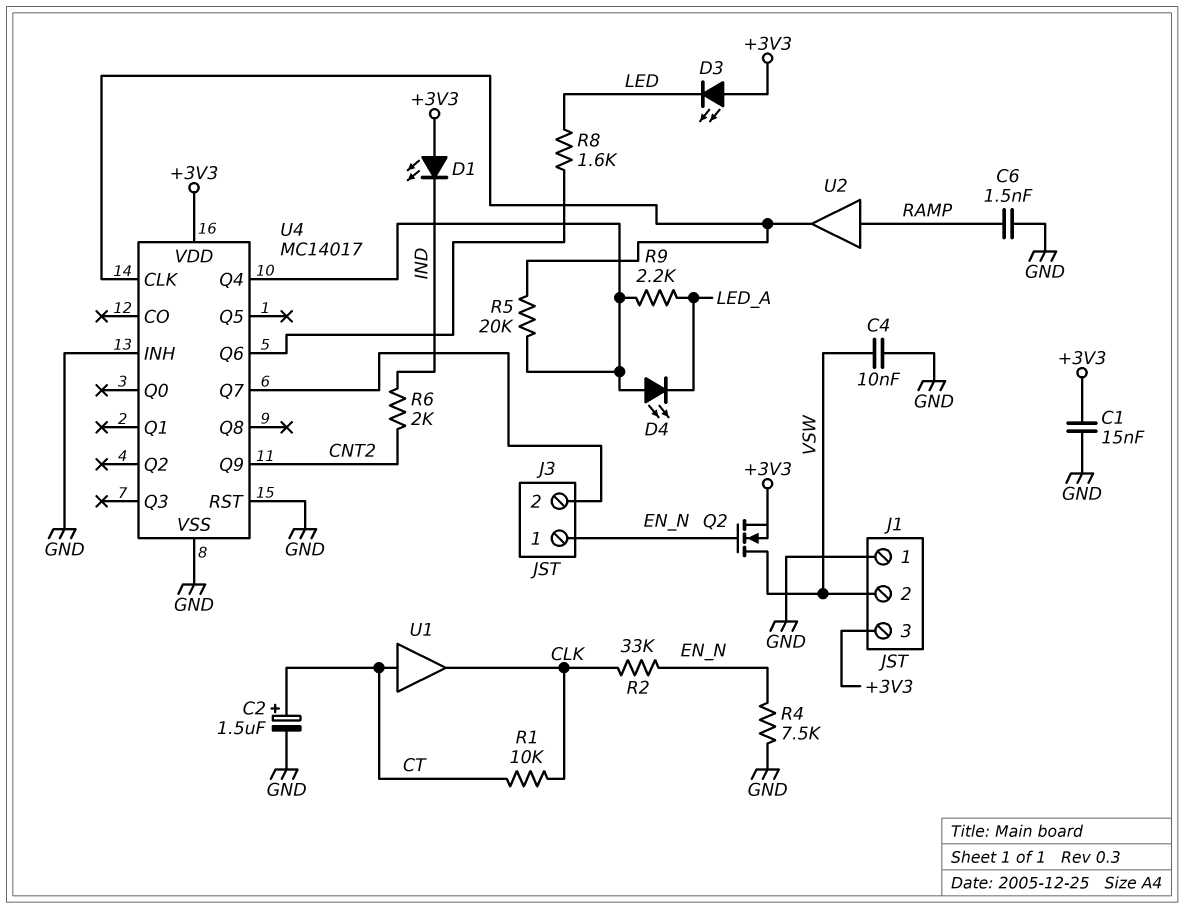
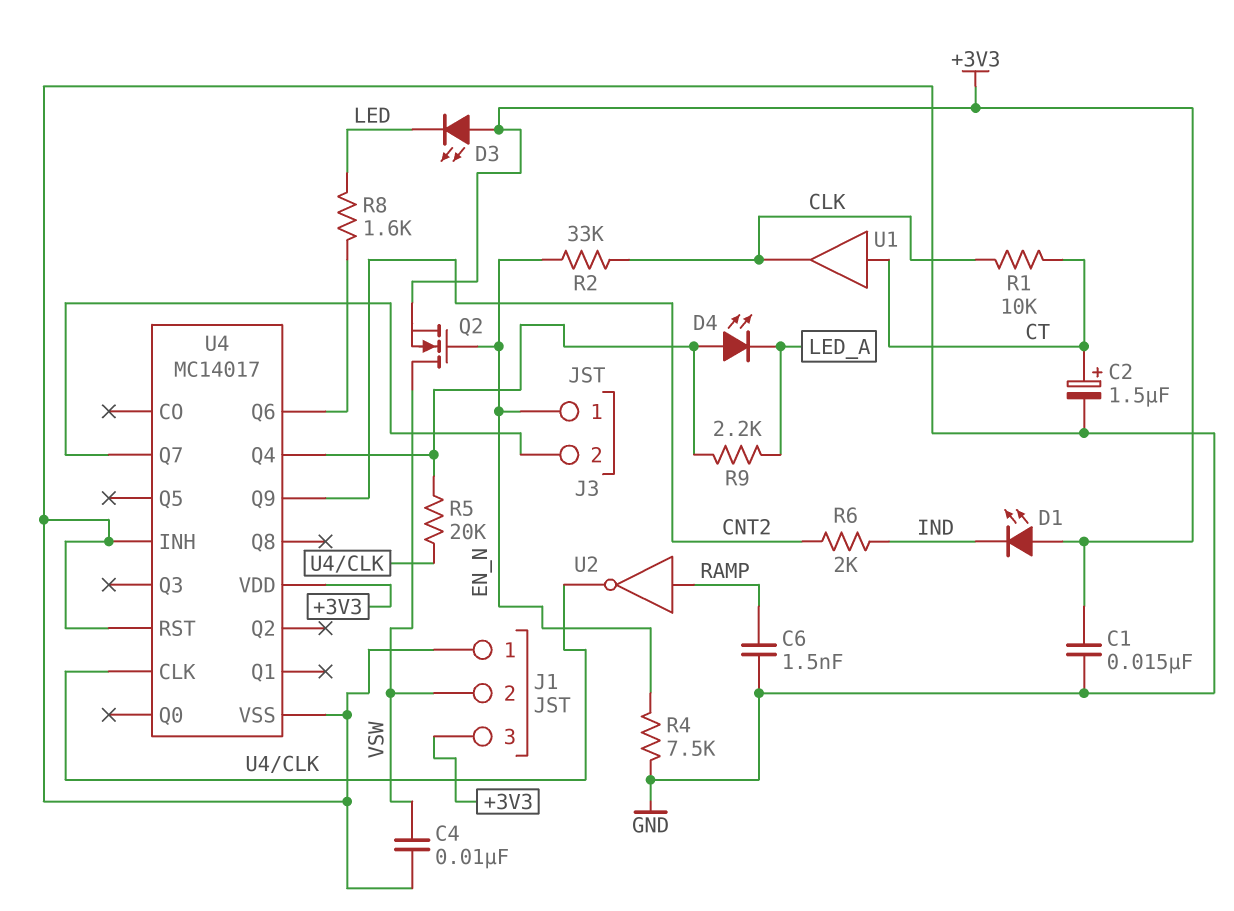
U2: buffer (in RAMP, out U4/CLK) -> NOT (in RAMP, out U4/CLK)

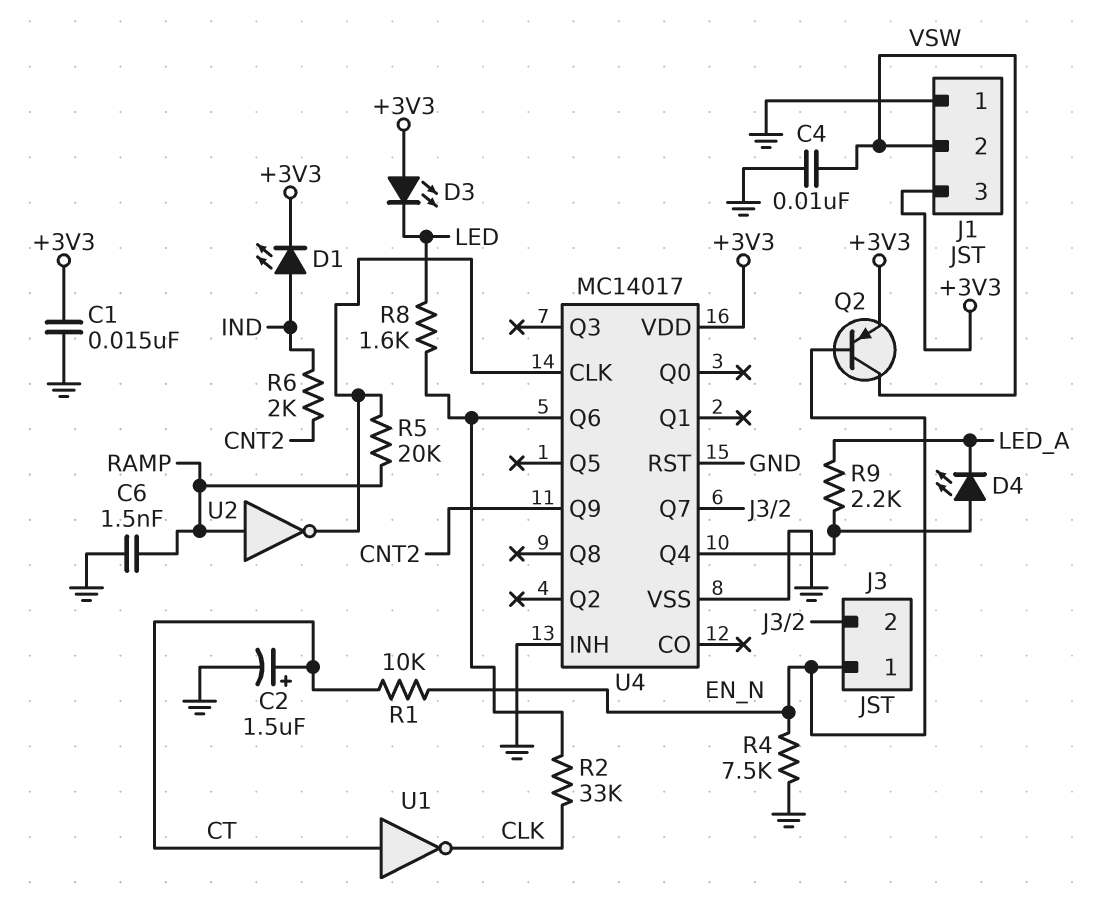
D1: LED (A +3V3, K IND) -> LED (A IND, K +3V3)
Q2: NMOS (G EN_N, D VSW, S +3V3) -> PNP (B EN_N, C VSW, E +3V3)
R1: 10k (CLK, CT) -> 10k (CT, EN_N)
R2: 33k (CLK, EN_N) -> 33k (CLK, U4/Q6)
R5: 20k (U4/CLK, U4/Q4) -> 20k (RAMP, U4/CLK)
U1: buffer (in CT, out CLK) -> NOT (in CT, out CLK)

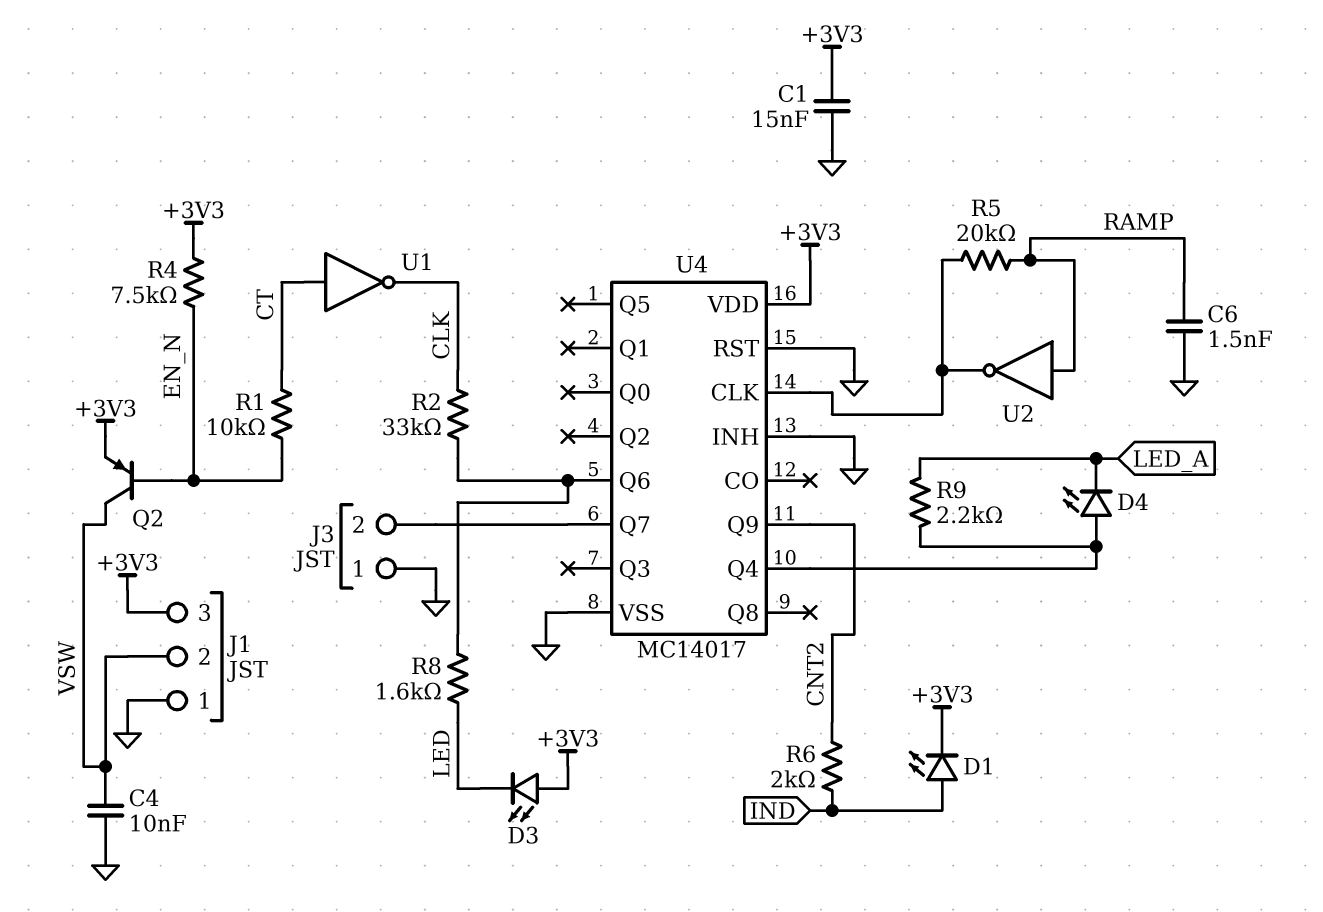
C2: 1.5uF (plus CT, minus GND) -> none
J3 pin 1: EN_N -> GND
R4: 7.5k (EN_N, GND) -> 7.5k (+3V3, EN_N)

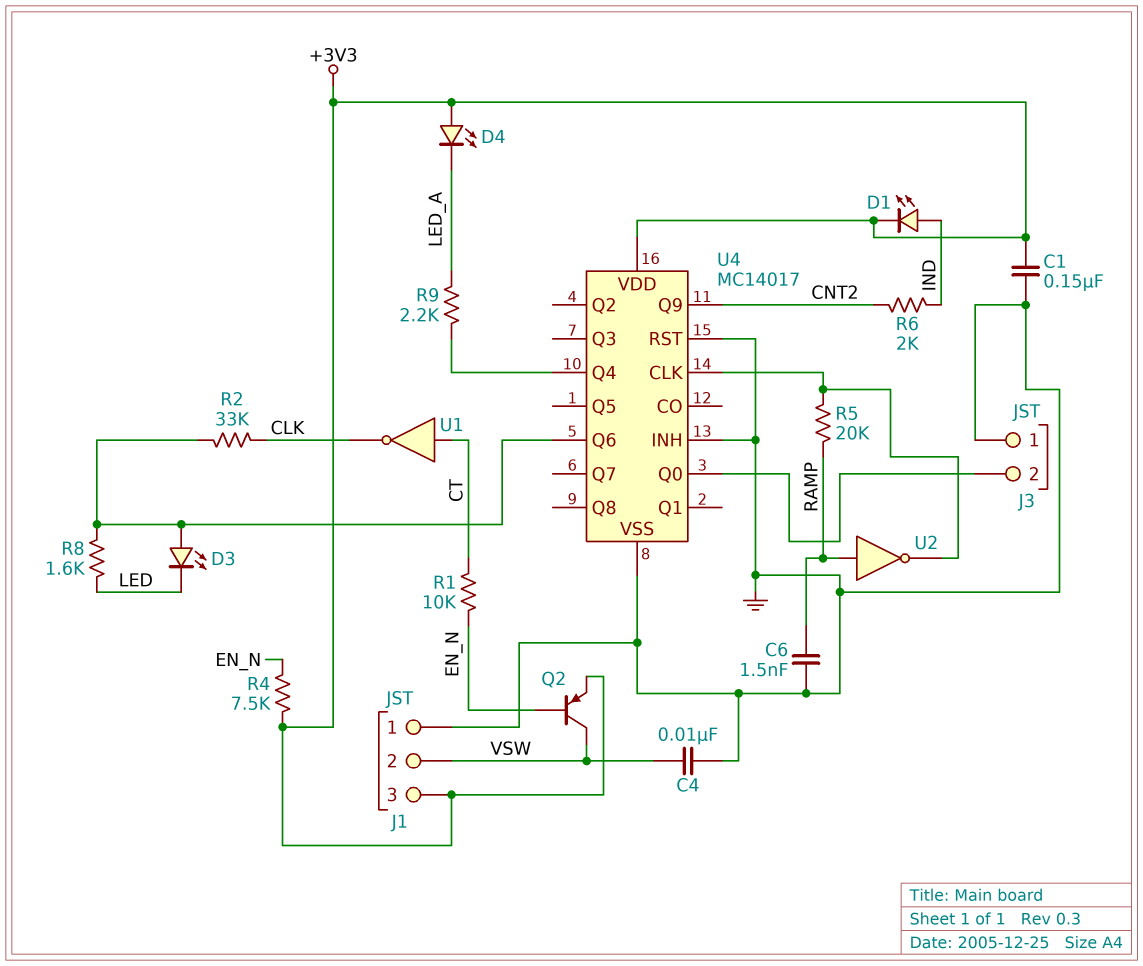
C1: 15nF (+3V3, GND) -> 150nF (+3V3, GND)
D3: LED (A +3V3, K LED) -> LED (A U4/Q6, K LED)
D4: LED (A U4/Q4, K LED_A) -> LED (A +3V3, K LED_A)
U4 pin Q0: none -> J3/2
U4 pin Q7: J3/2 -> none

